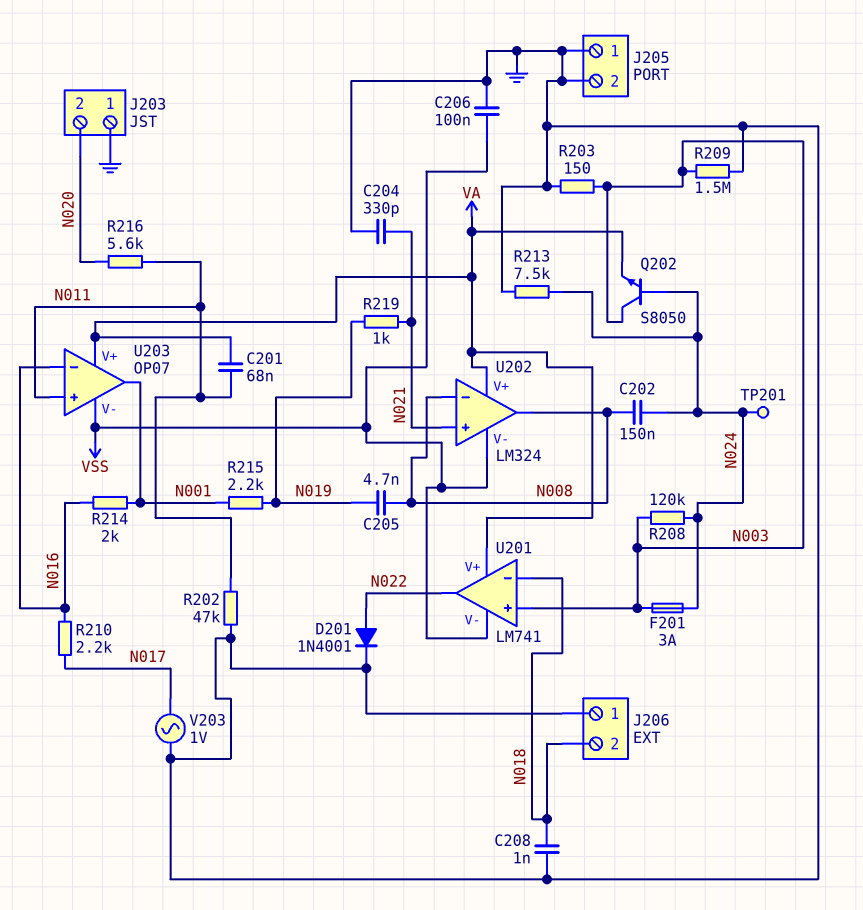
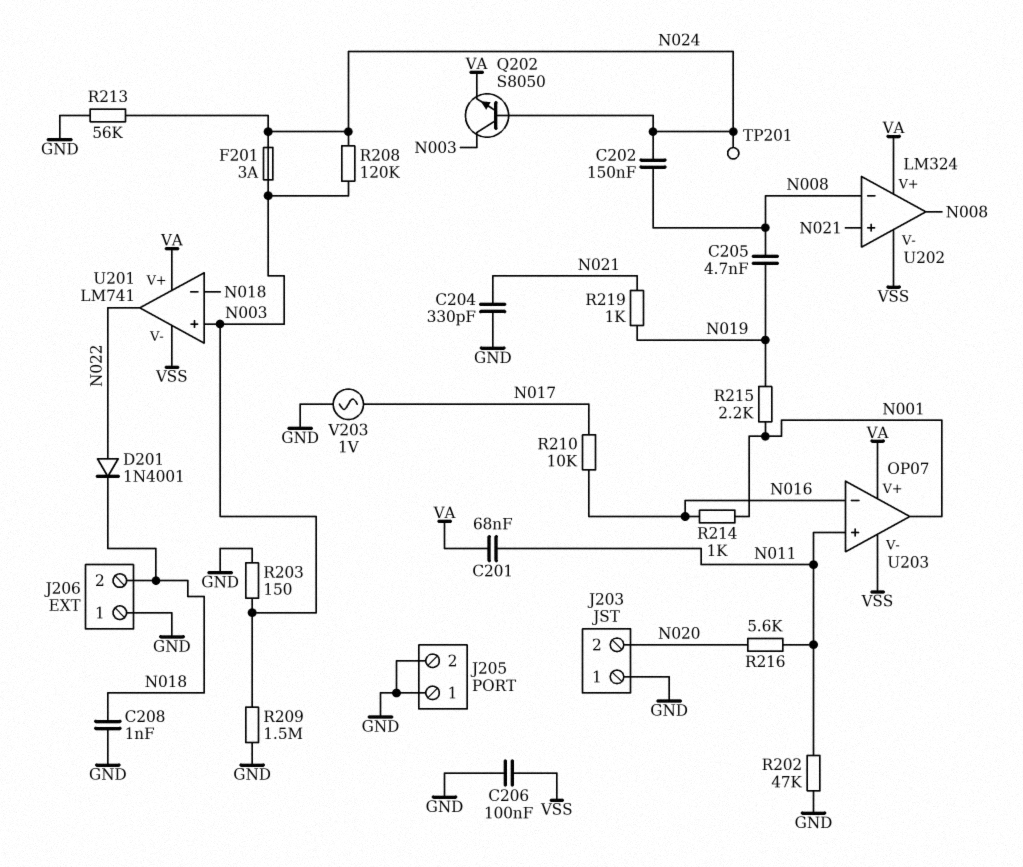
D201: diode 1N4001 (A N022, K GND) -> diode 1N4001 (A N022, K N018)
R210: 2.2k (N016, N017) -> 10k (N016, N017)
R213: 7.5k (GND, N024) -> 56k (GND, N024)
R214: 2k (N001, N016) -> 1k (N001, N016)

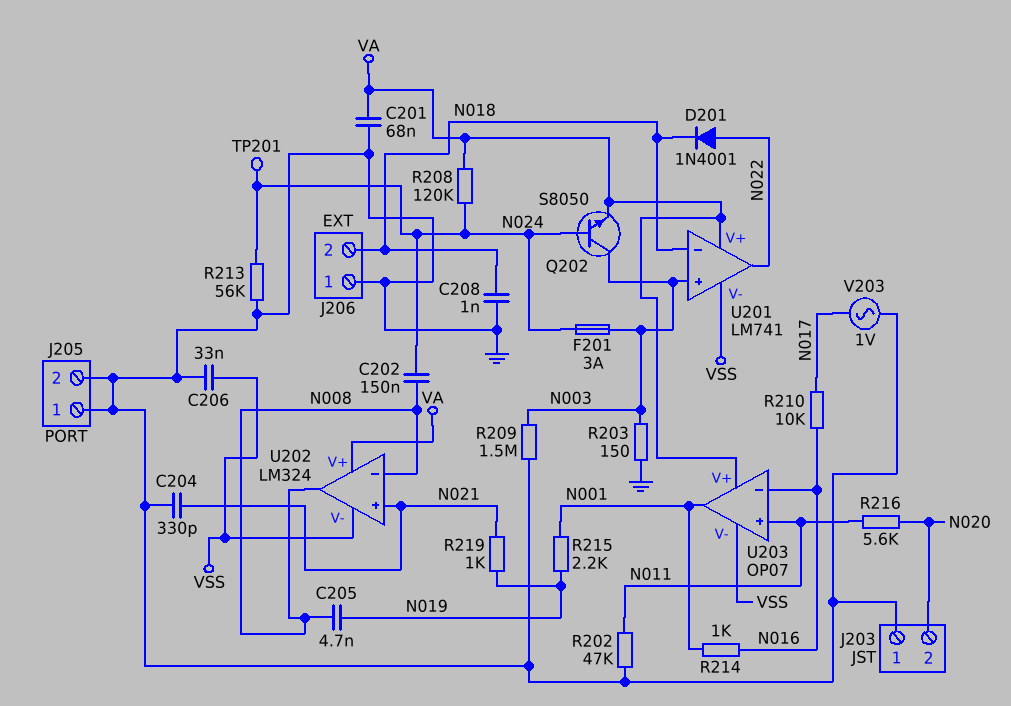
C201: 68nF (N011, VA) -> 68nF (GND, VA)
C206: 100nF (GND, VSS) -> 33nF (GND, VSS)
R208: 120k (N003, N024) -> 120k (N024, VA)

